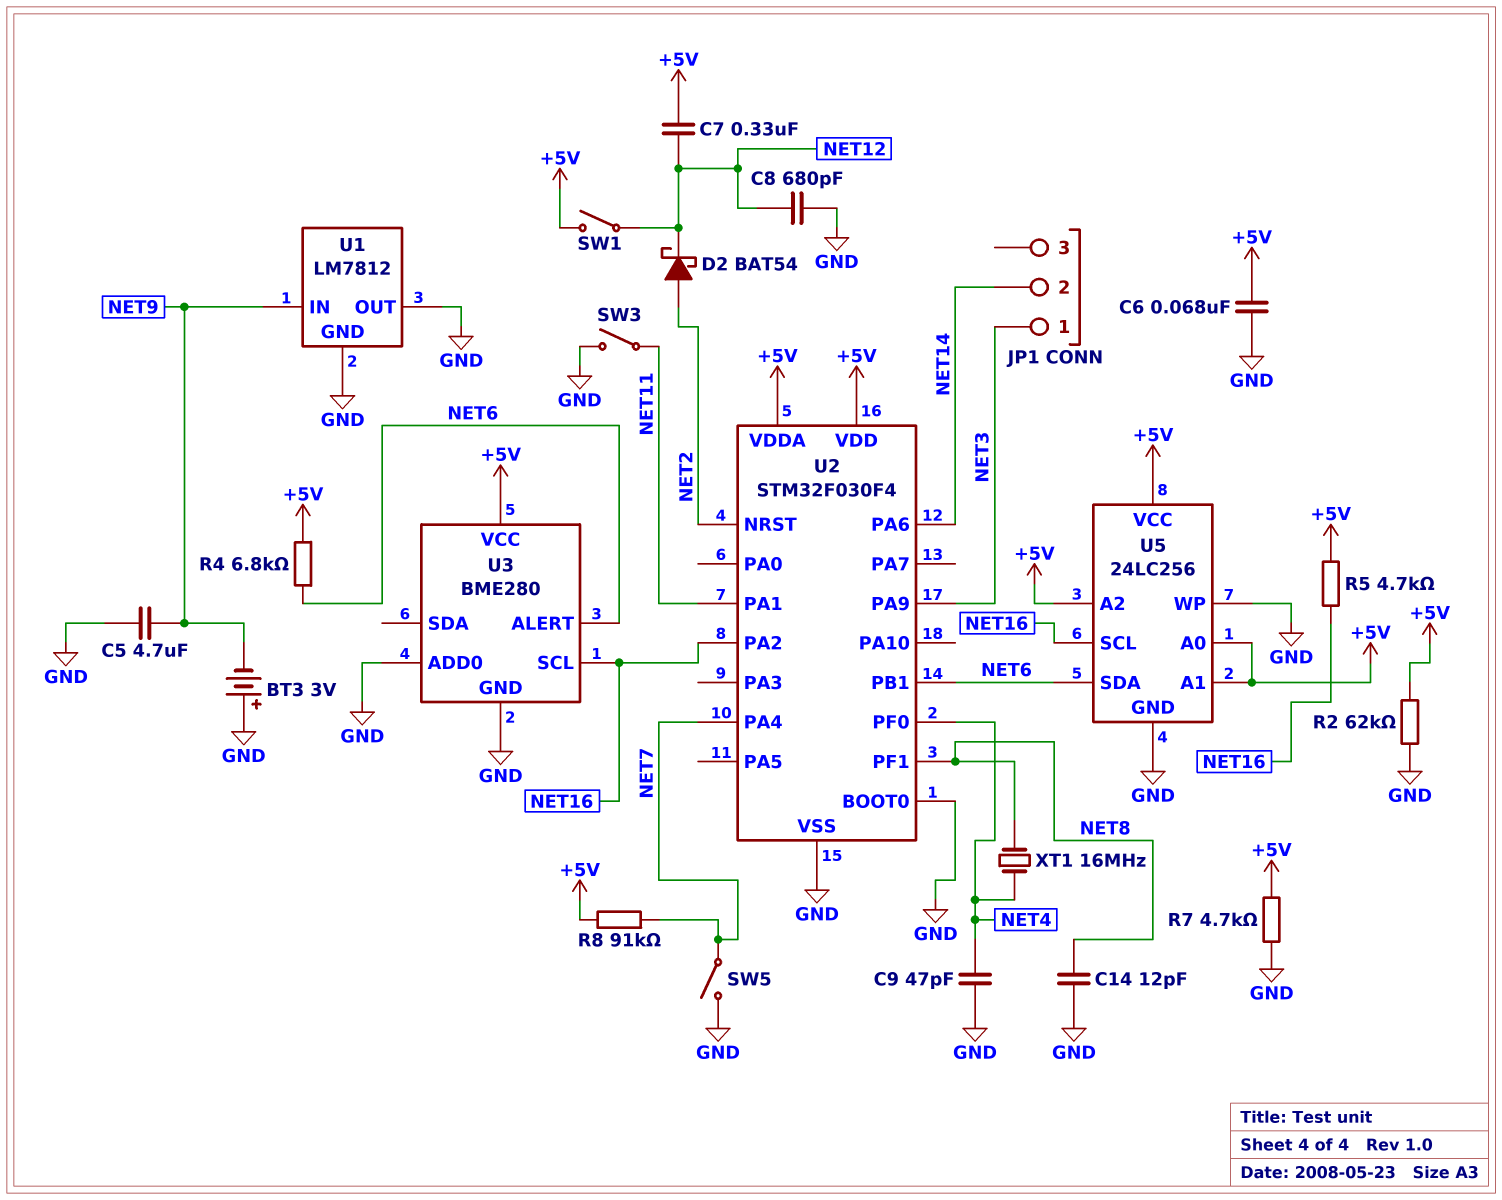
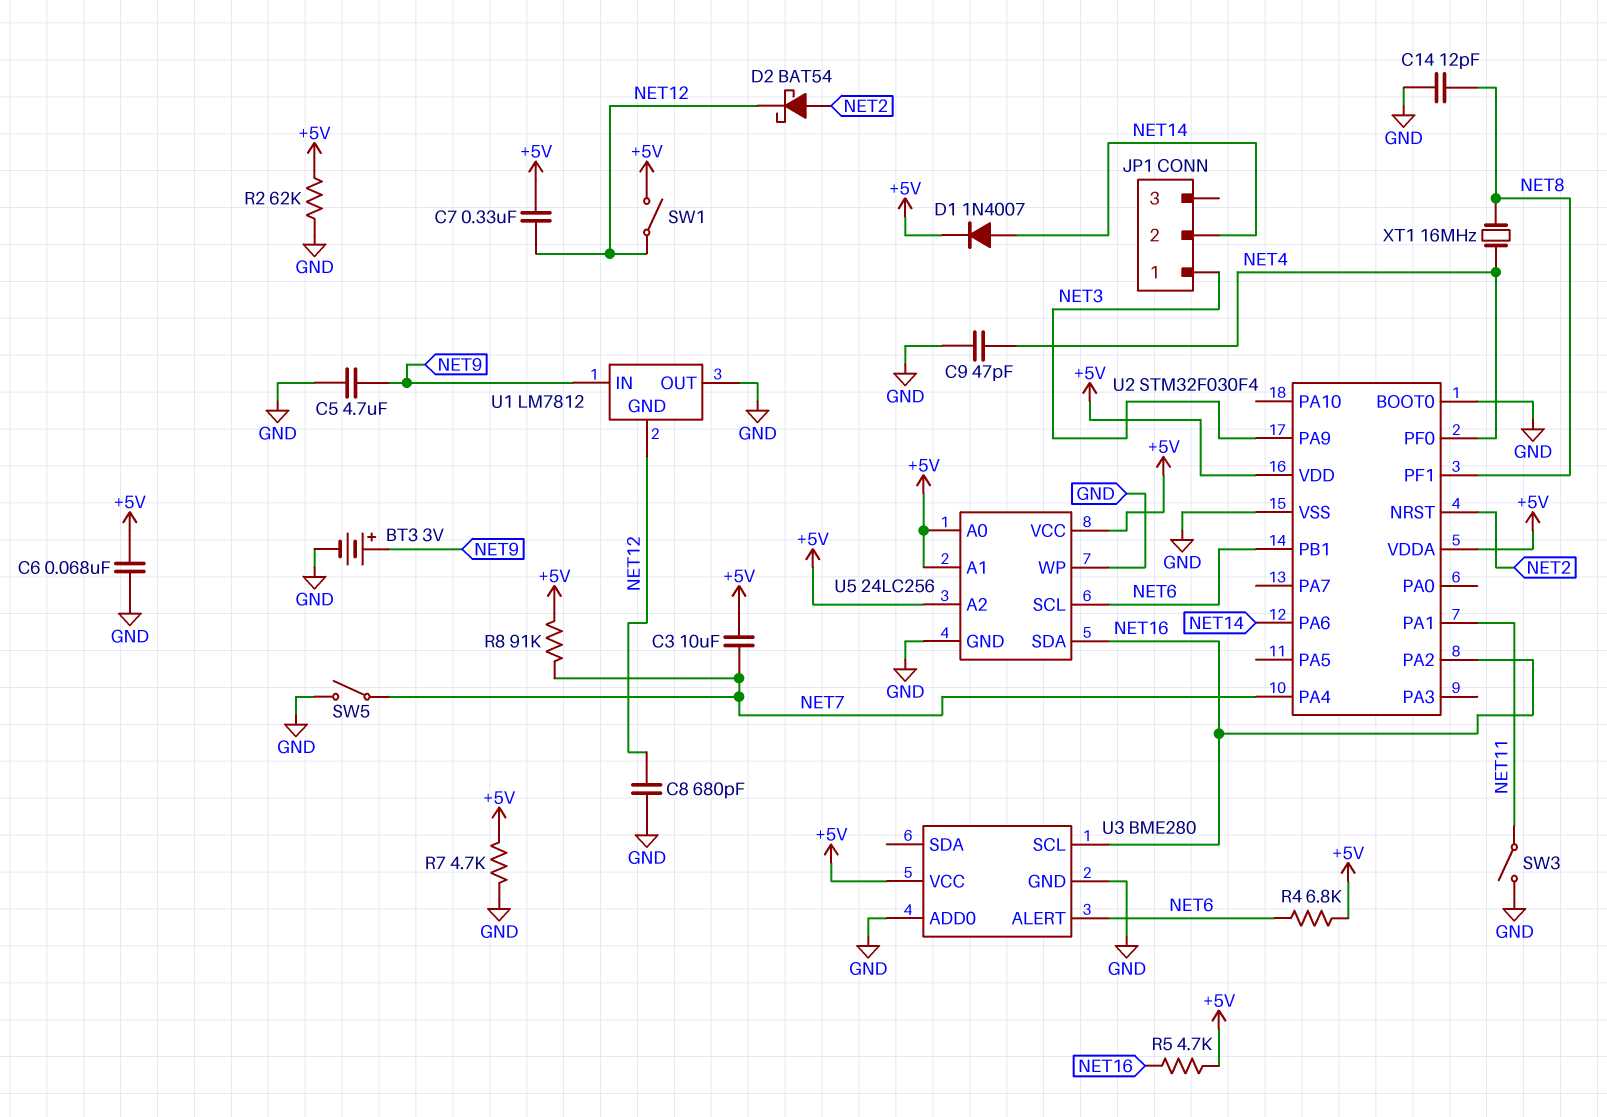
BT3: 3V (plus GND, minus NET9) -> 3V (plus NET9, minus GND)
C3: none -> 10uF (+5V, NET7)
D1: none -> diode 1N4007 (A NET14, K +5V)
U1 pin GND: GND -> NET12
U5 pin SCL: NET16 -> NET6
U5 pin SDA: NET6 -> NET16

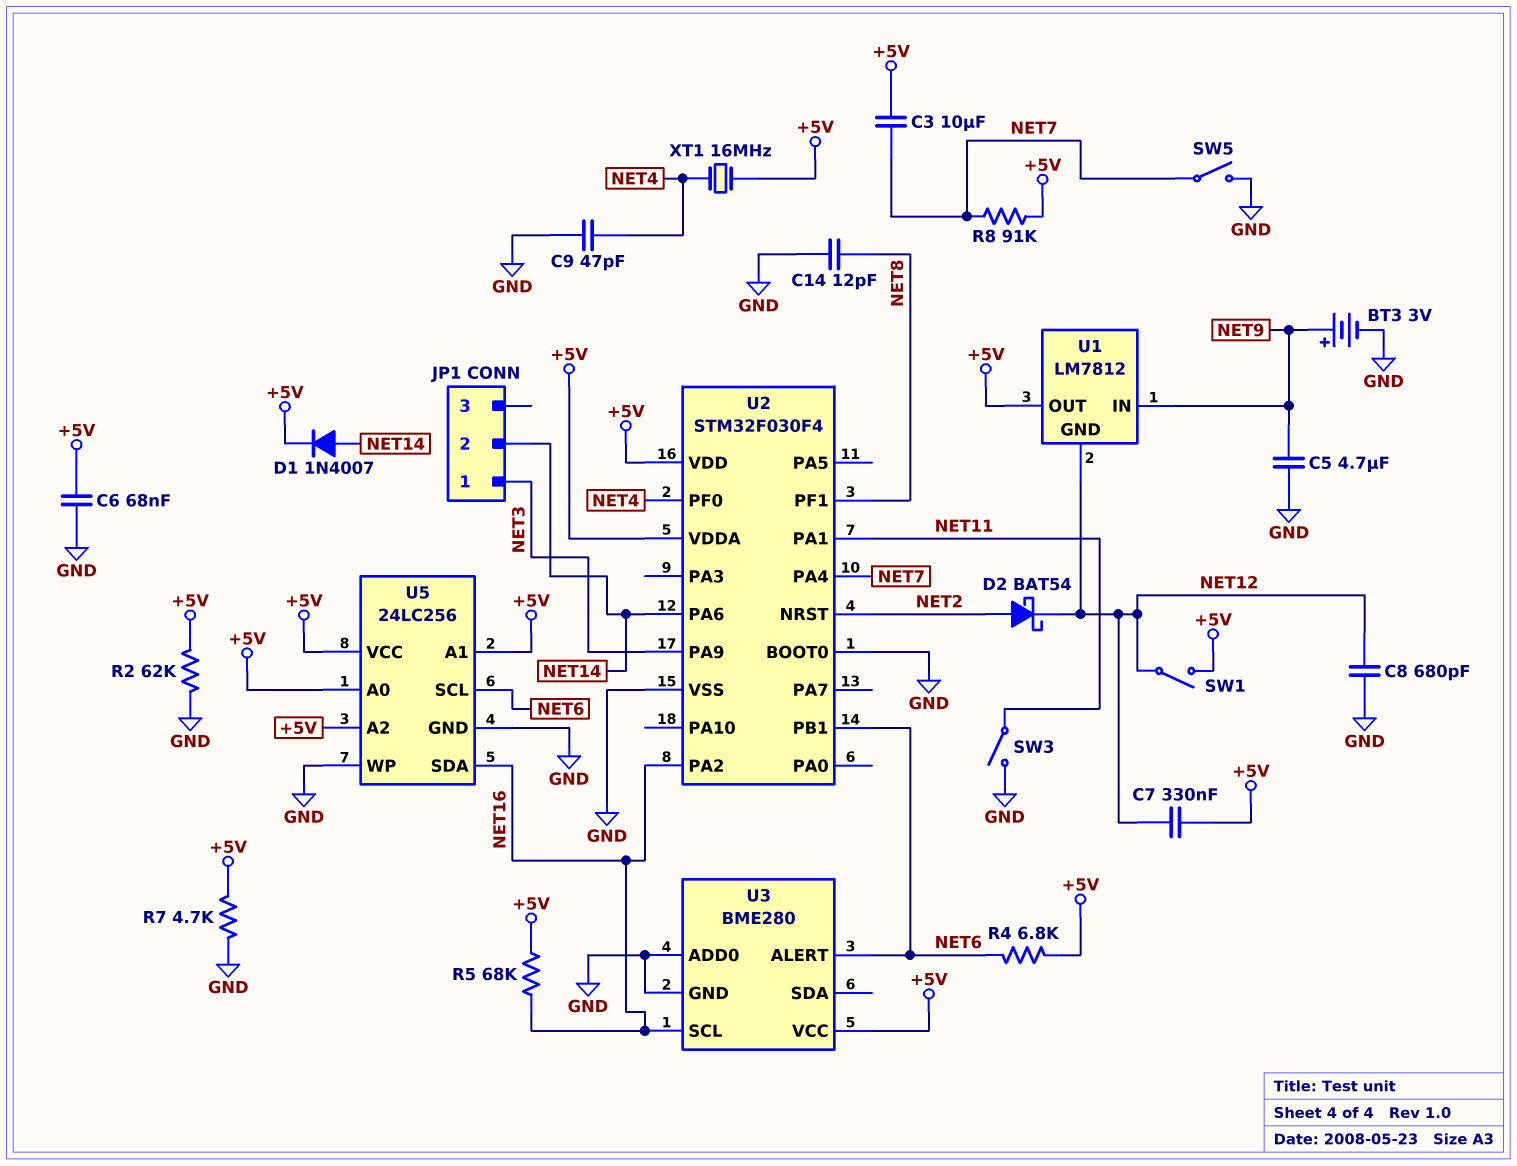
R5: 4.7k (+5V, NET16) -> 68k (+5V, NET16)
U1 pin OUT: GND -> +5V
XT1: 16MHz (NET4, NET8) -> 16MHz (+5V, NET4)

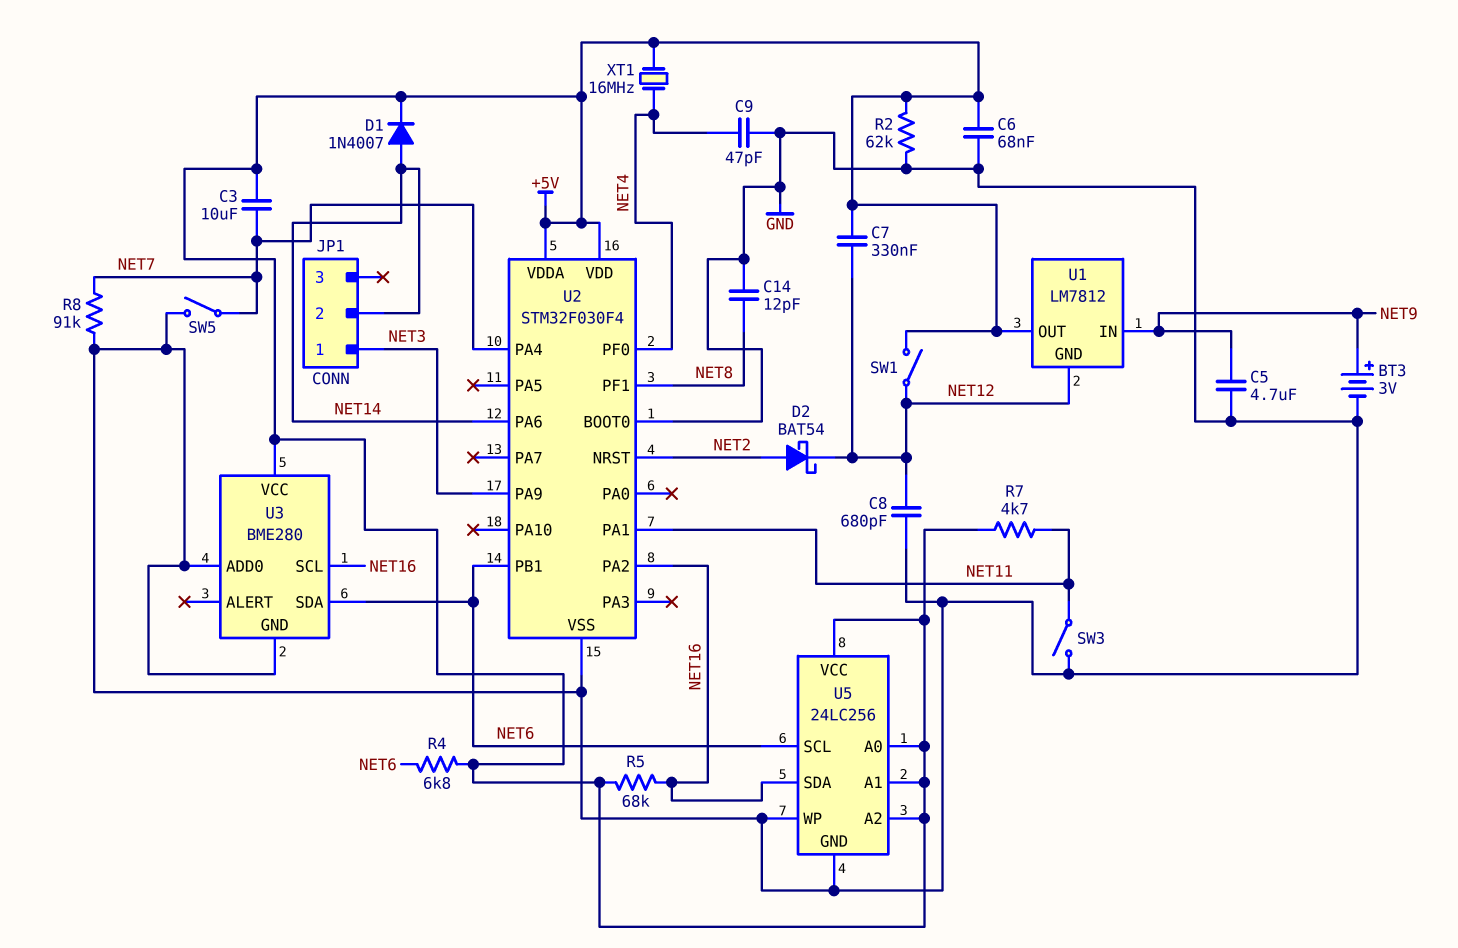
R7: 4.7k (+5V, GND) -> 4.7k (+5V, NET11)
R8: 91k (+5V, NET7) -> 91k (GND, NET7)
U3 pin ALERT: NET6 -> none
U3 pin SDA: none -> NET6

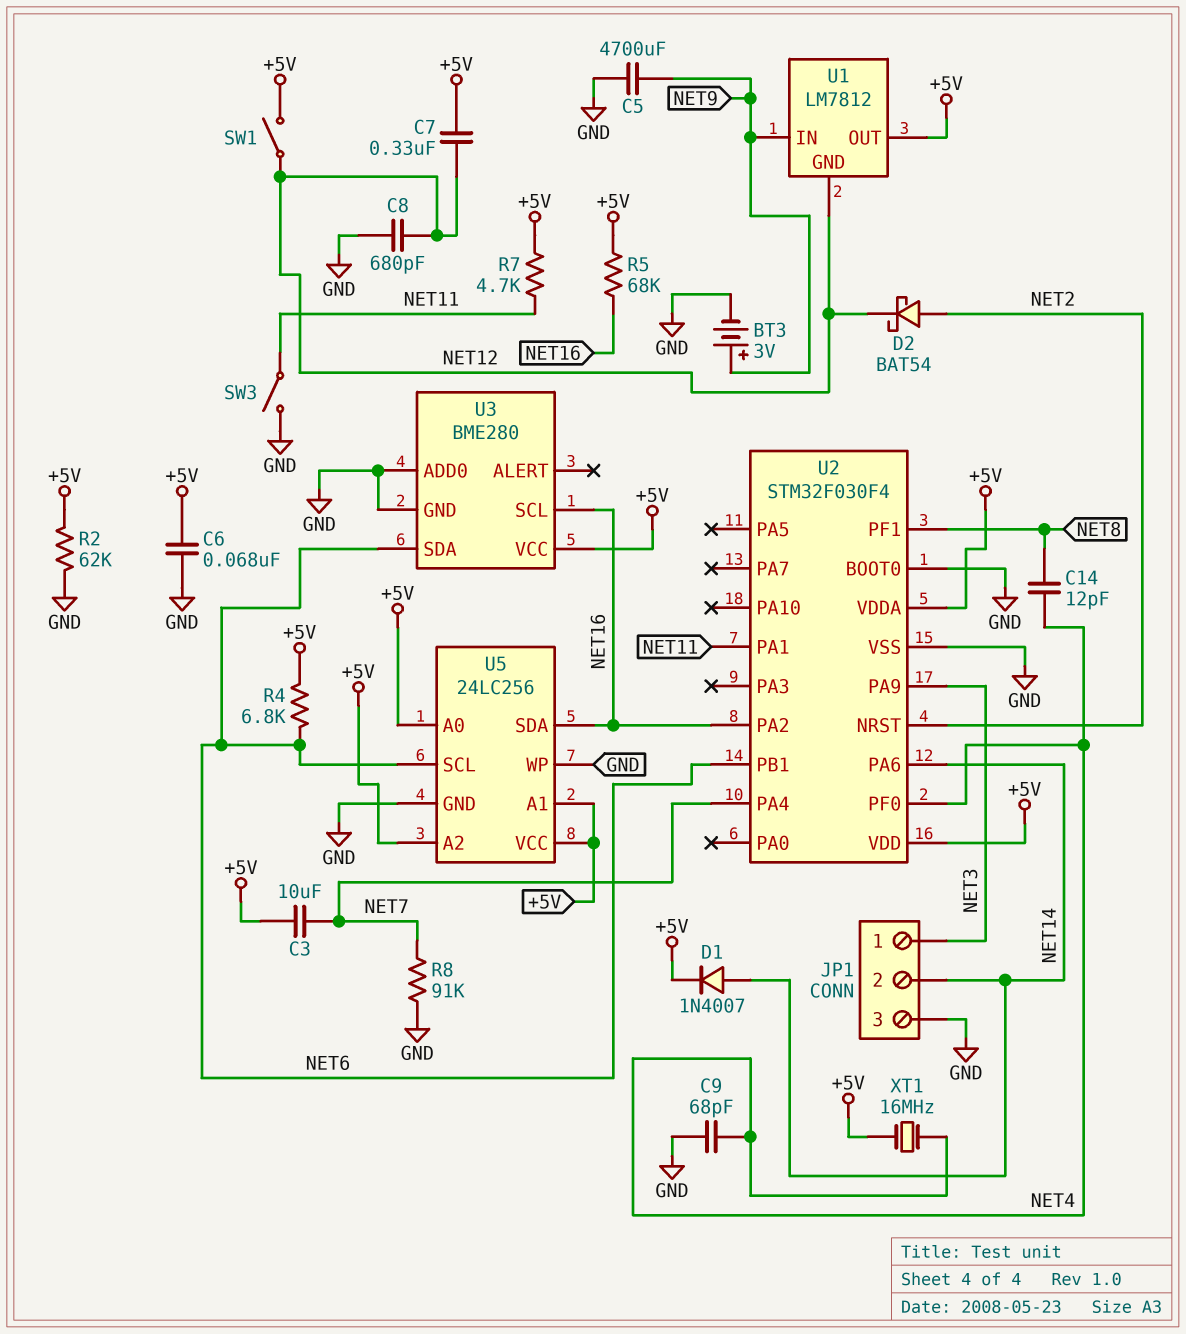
C5: 4.7uF (GND, NET9) -> 4700uF (GND, NET9)
C9: 47pF (GND, NET4) -> 68pF (GND, NET4)
C14: 12pF (GND, NET8) -> 12pF (NET4, NET8)
JP1 pin 3: none -> GND
SW5: switch (GND, NET7) -> none

